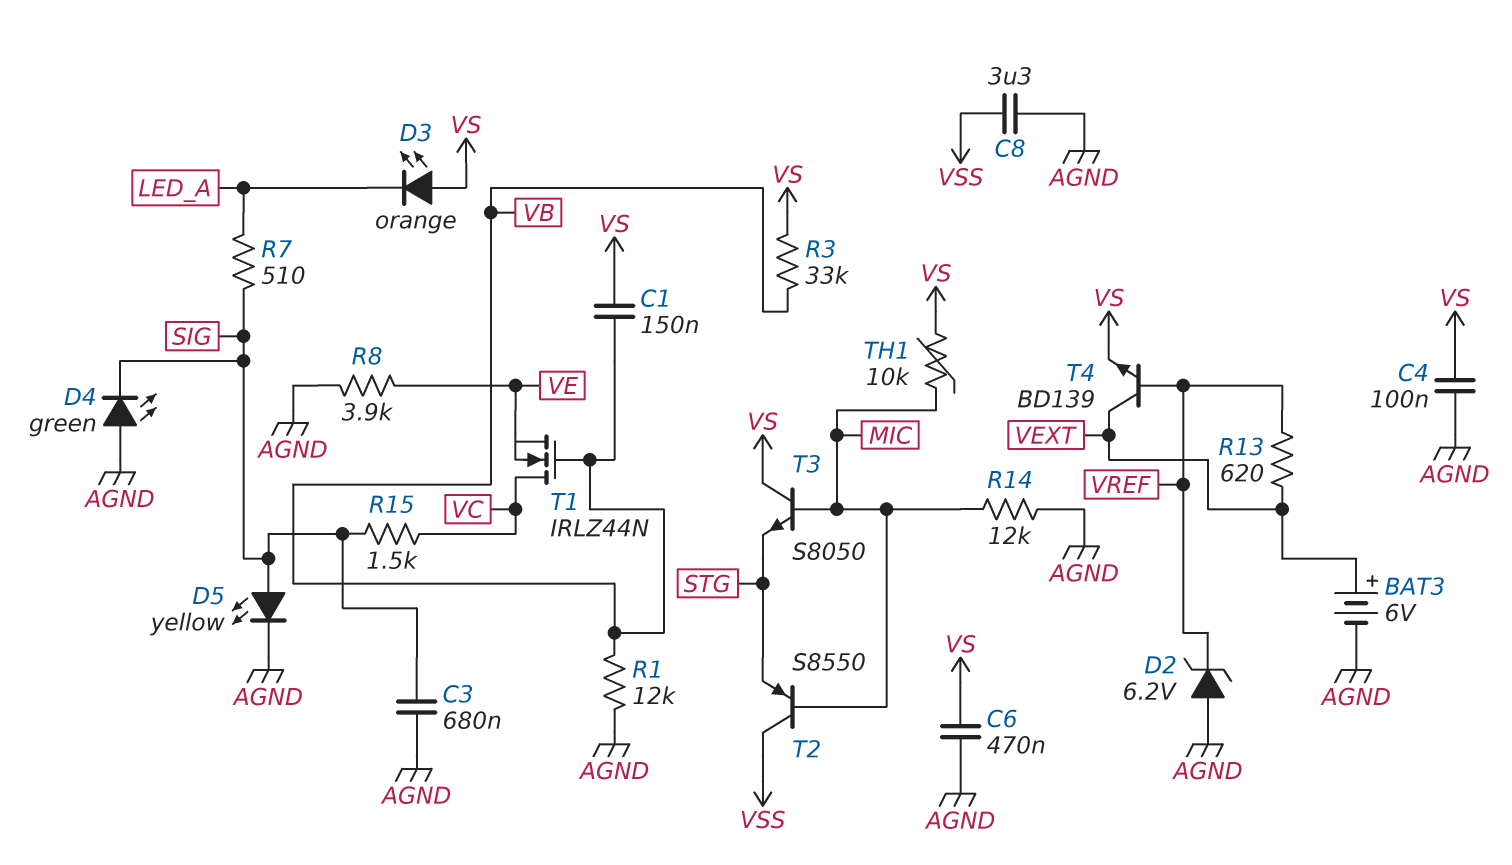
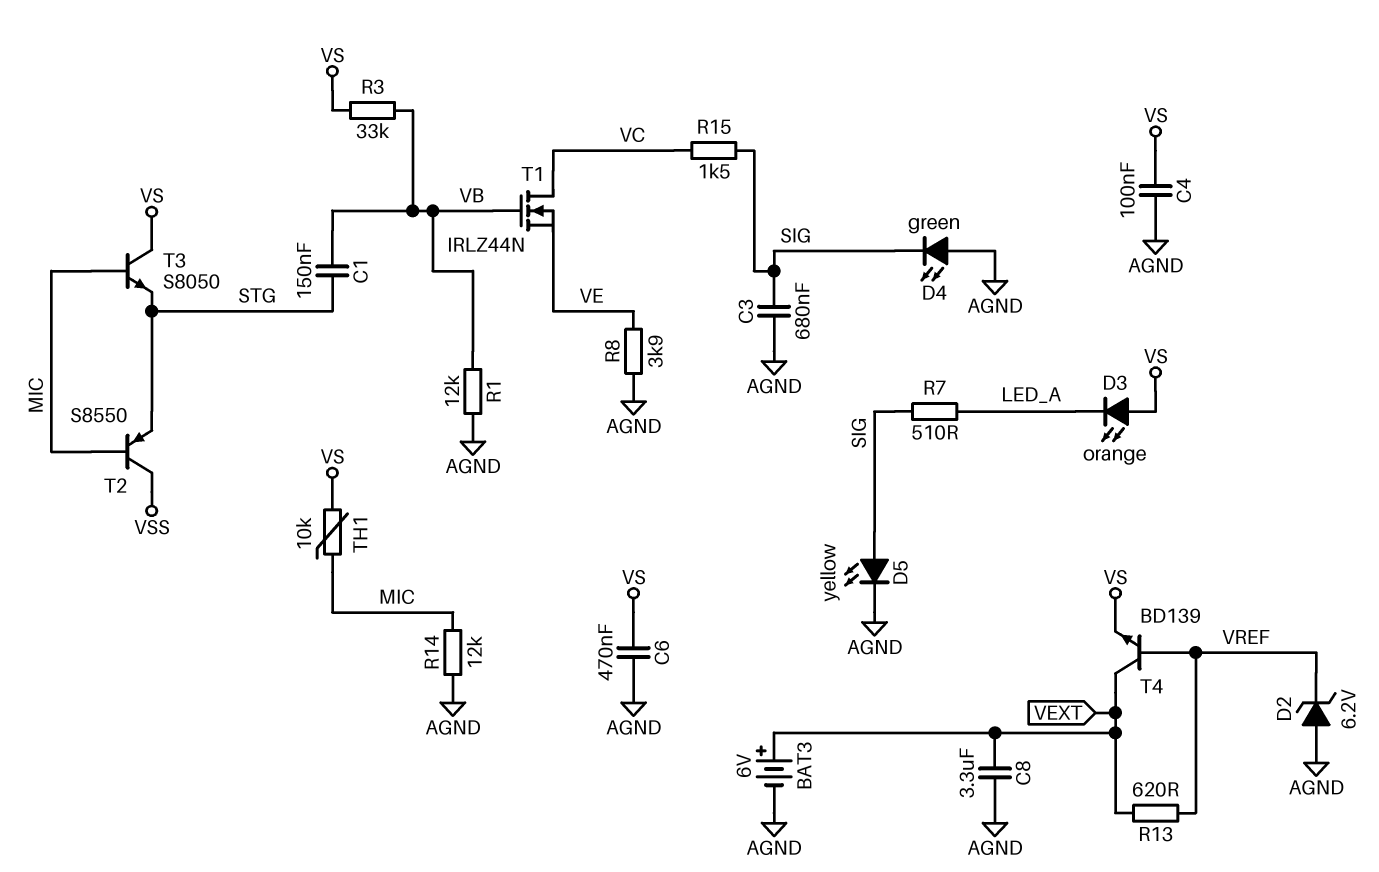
C1: 150nF (VB, VS) -> 150nF (STG, VB)
C8: 3.3uF (AGND, VSS) -> 3.3uF (AGND, VEXT)

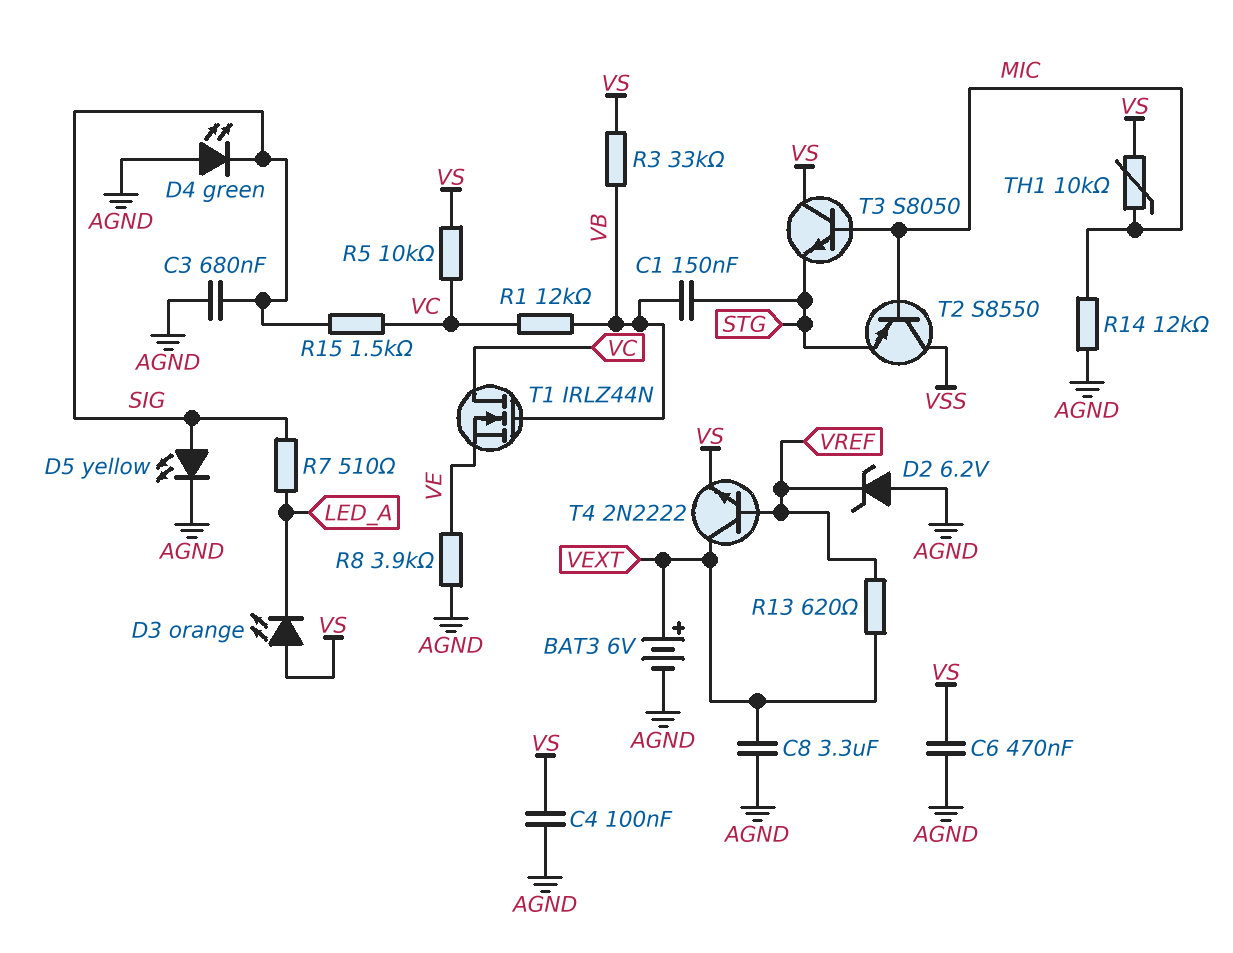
R1: 12k (AGND, VB) -> 12k (VB, VC)
R5: none -> 10k (VC, VS)
T4: NPN BD139 (B VREF, C VEXT, E VS) -> NPN 2N2222 (B VREF, C VEXT, E VS)

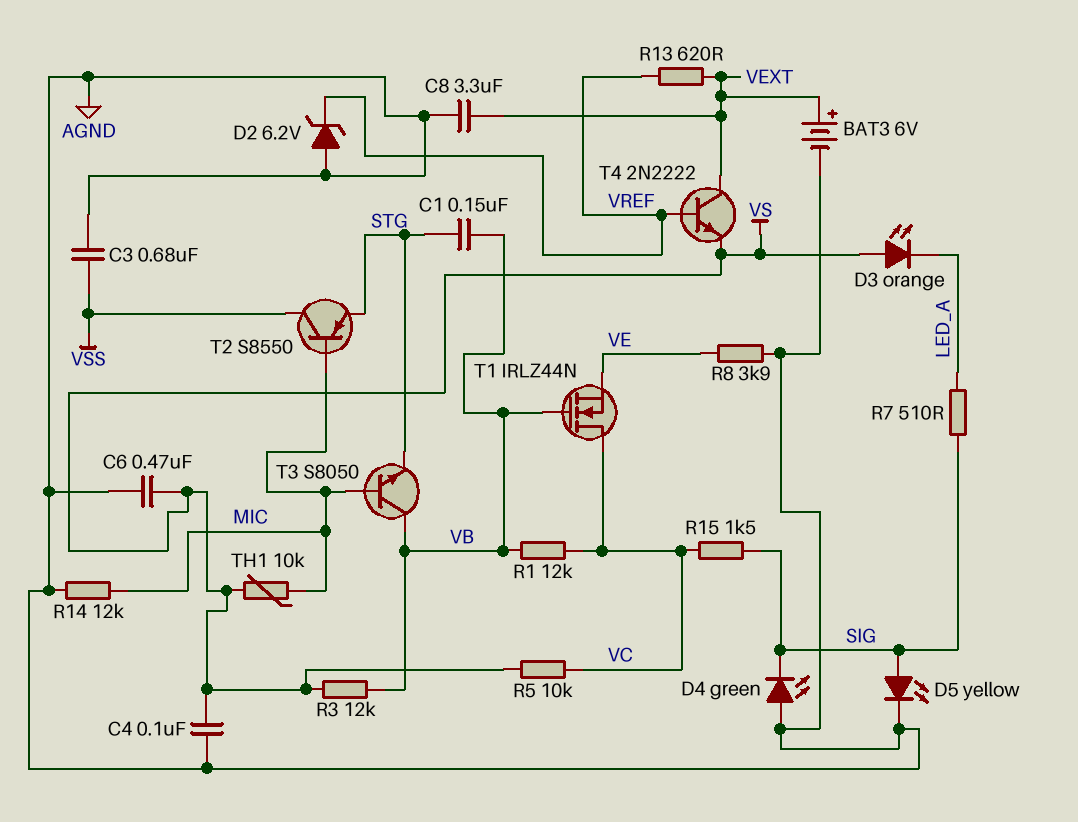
C3: 680nF (AGND, SIG) -> 680nF (AGND, VSS)
R3: 33k (VB, VS) -> 12k (VB, VS)
T3: NPN S8050 (B MIC, C VS, E STG) -> NPN S8050 (B MIC, C VB, E STG)

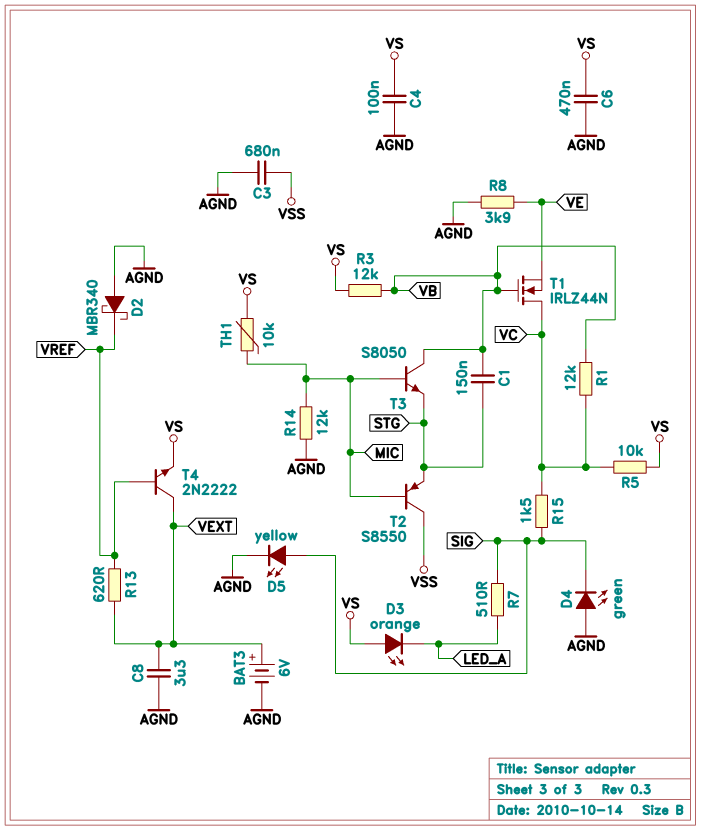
D2: zener 6.2V (A AGND, K VREF) -> schottky MBR340 (A AGND, K VREF)

